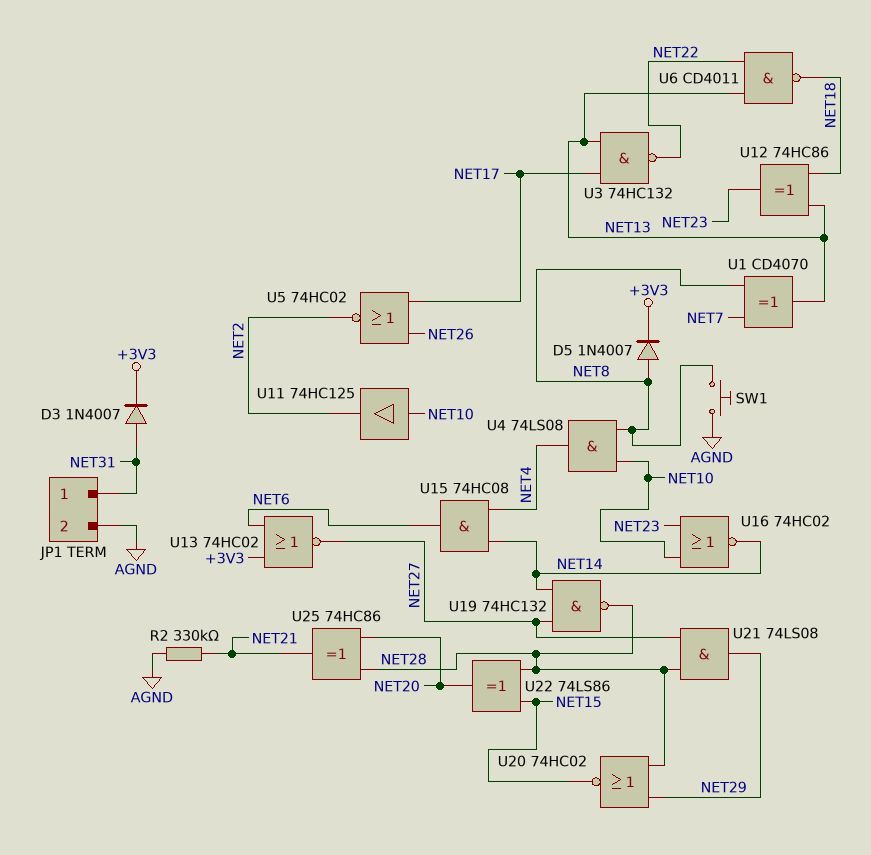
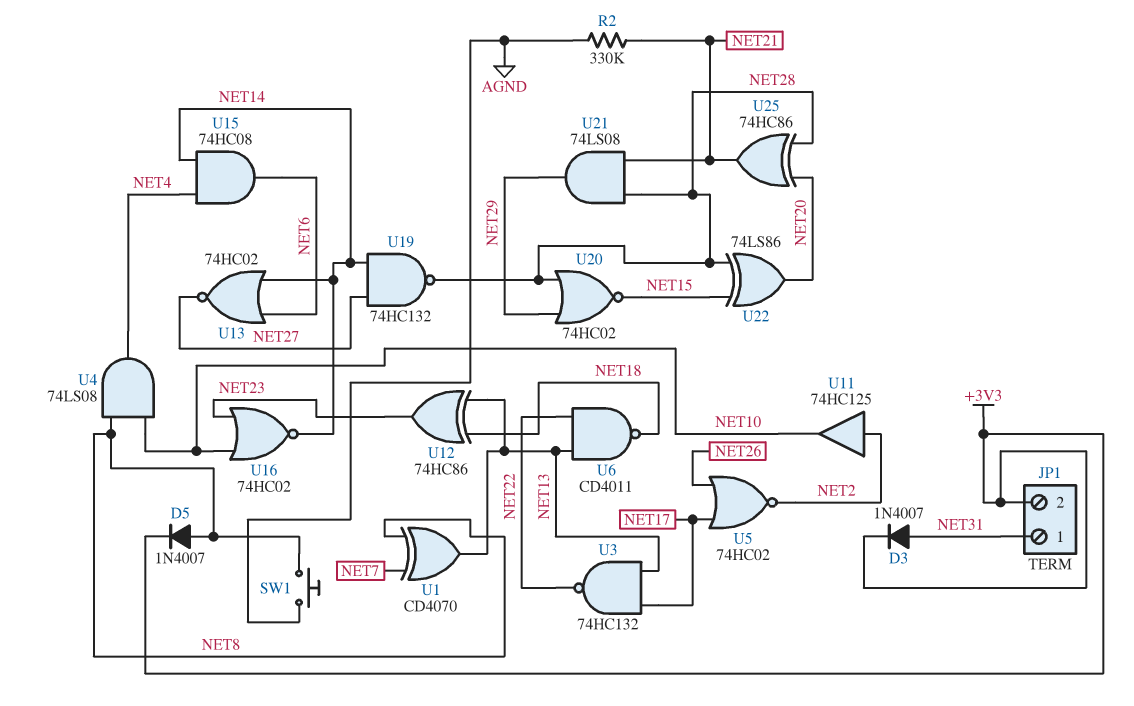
JP1 pin 2: AGND -> +3V3
U11: buffer 74HC125 (in NET10, out NET2) -> buffer 74HC125 (in NET2, out NET10)
U13: NOR 74HC02 (in +3V3, in NET6, out NET27) -> NOR 74HC02 (in NET6, in NET14, out NET27)
U21: AND 74LS08 (in NET27, in NET28, out NET29) -> AND 74LS08 (in NET21, in NET28, out NET29)

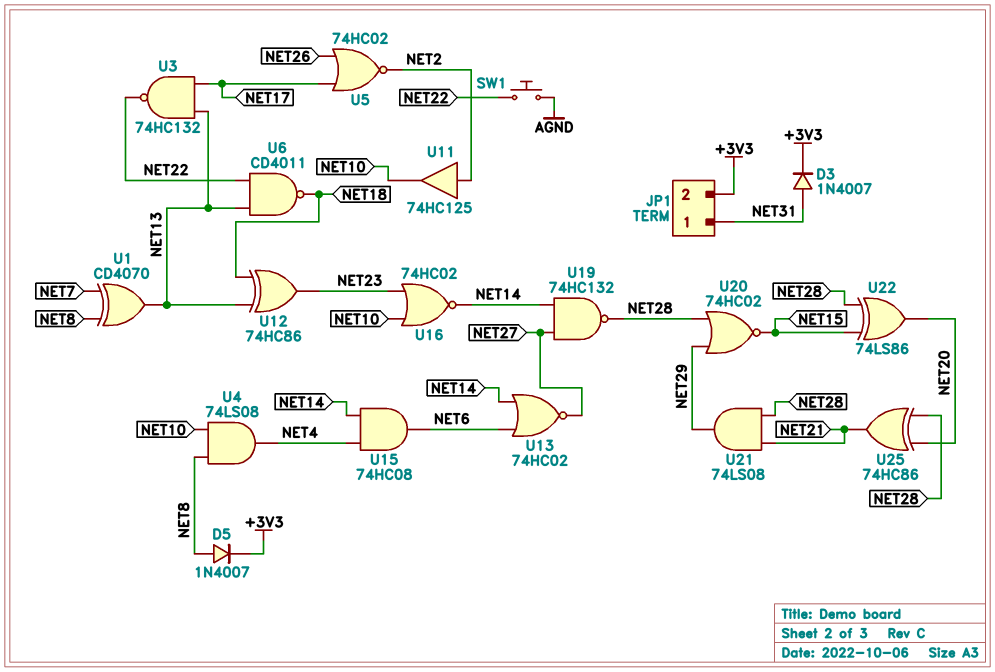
R2: 330k (AGND, NET21) -> none
SW1: button (AGND, NET8) -> button (AGND, NET22)

